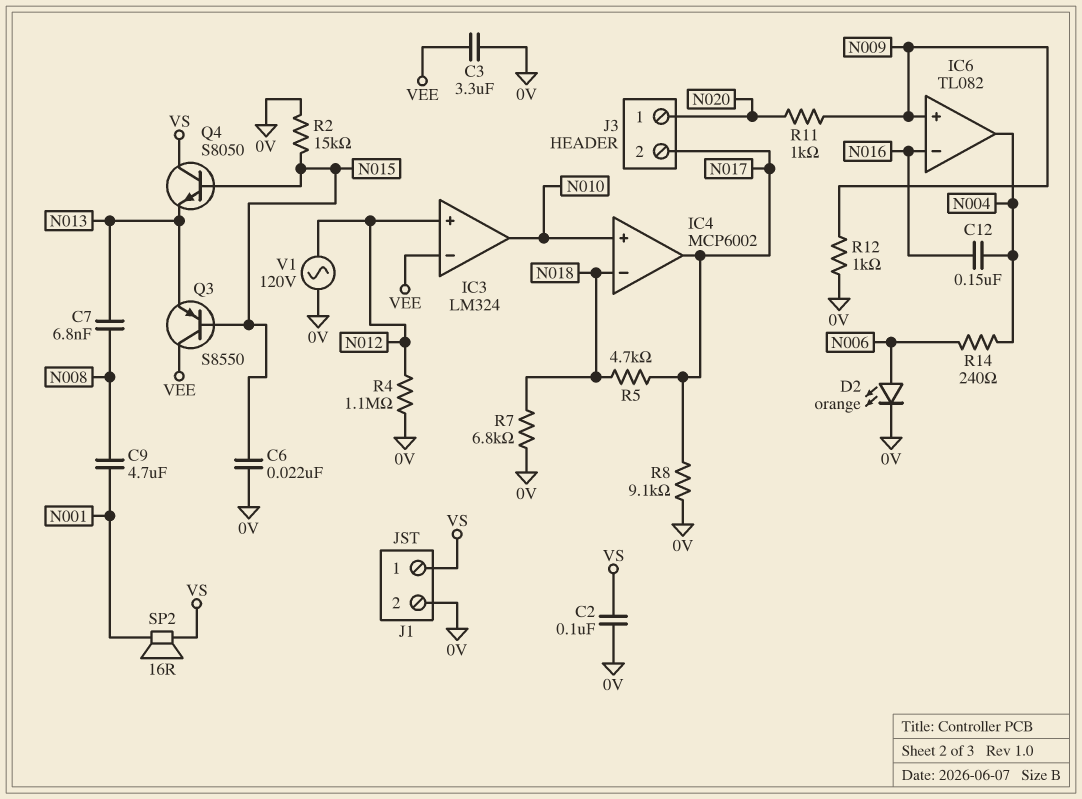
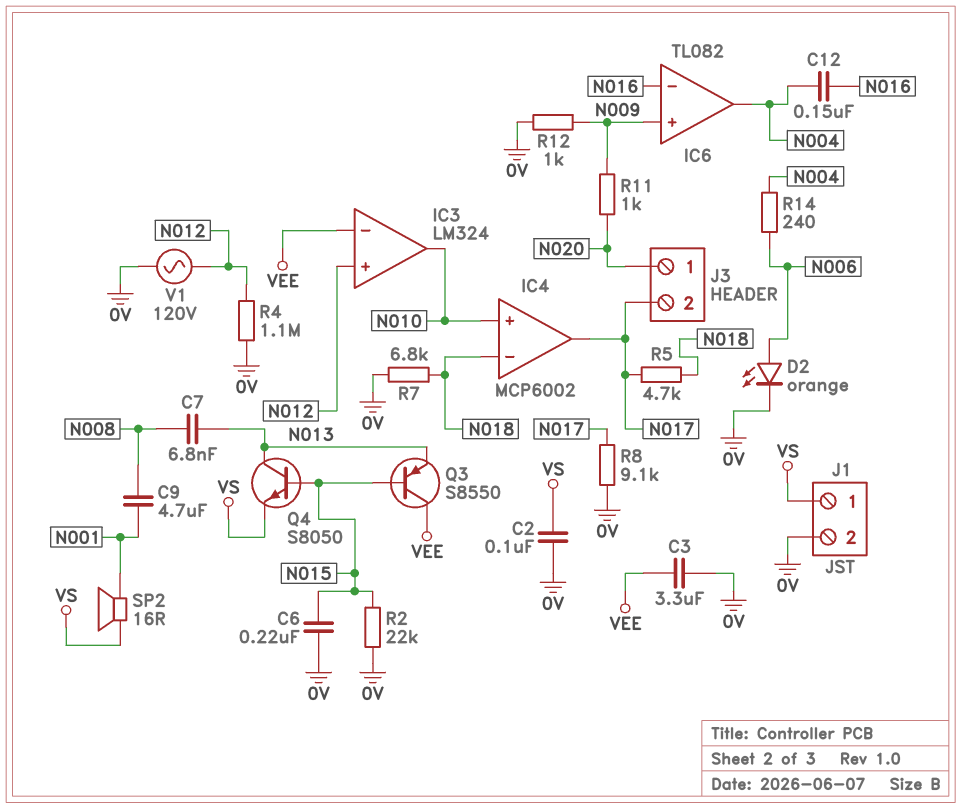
C6: 22nF (0V, N015) -> 220nF (0V, N015)
Q4: NPN S8050 (B N015, C VS, E N013) -> NPN S8050 (B N015, C N013, E VS)
R2: 15k (0V, N015) -> 22k (0V, N015)

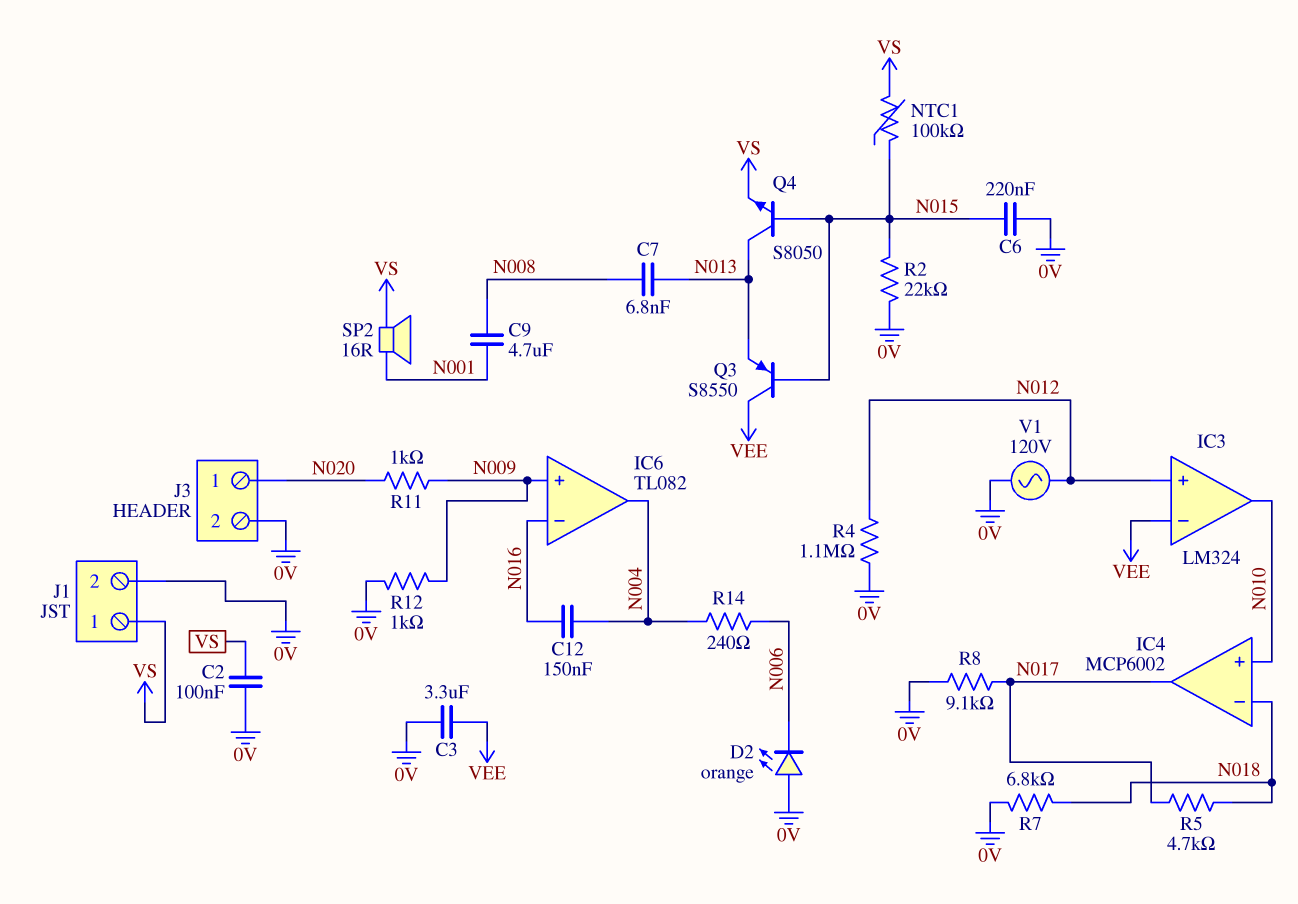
D2: LED orange (A N006, K 0V) -> LED orange (A 0V, K N006)
J3 pin 2: N017 -> 0V
NTC1: none -> 100k (N015, VS)

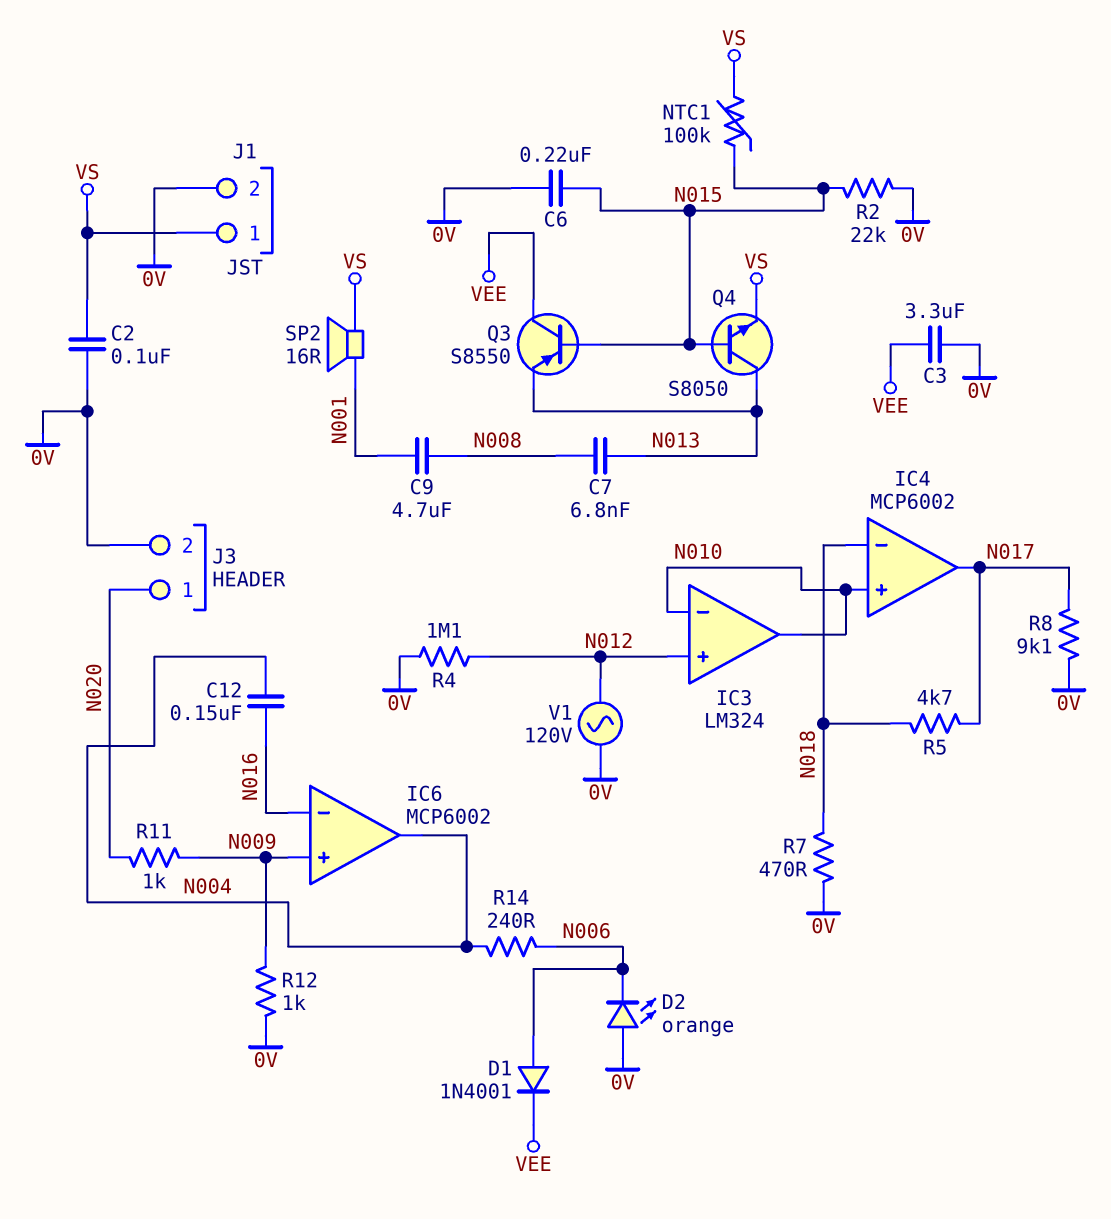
D1: none -> diode 1N4001 (A N006, K VEE)
IC3 pin in-: VEE -> N010
IC6: TL082 -> MCP6002
R7: 6.8k (0V, N018) -> 470 (0V, N018)

